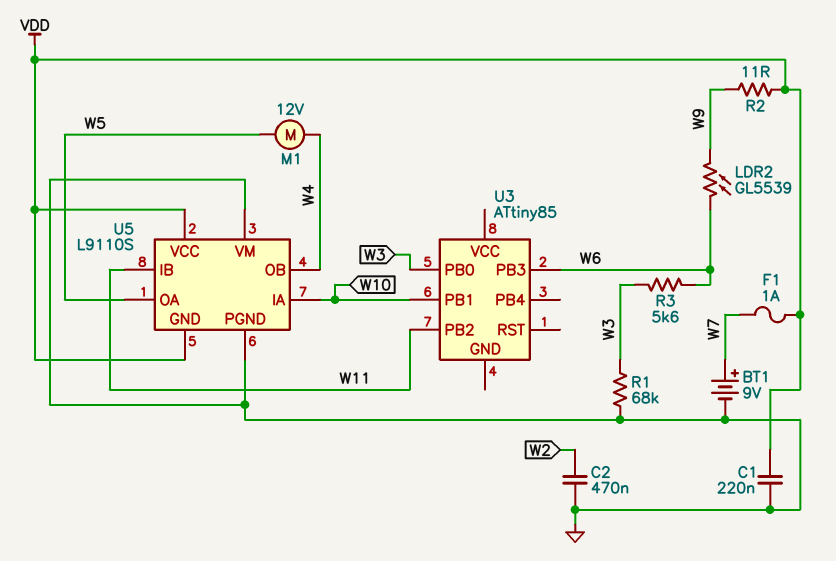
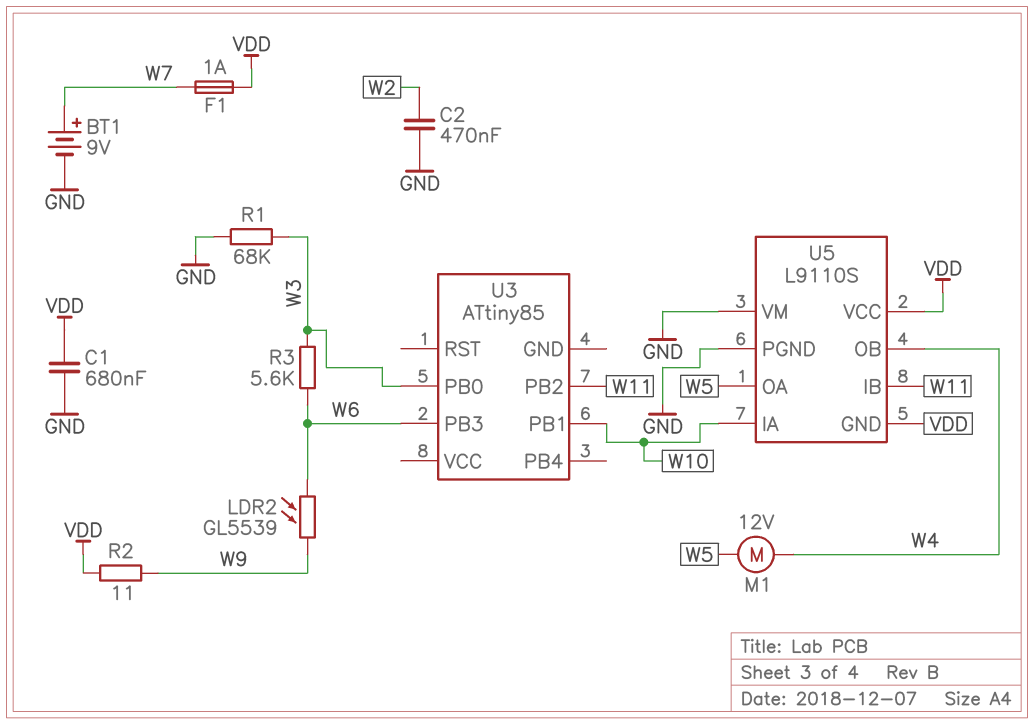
C1: 220nF (GND, VDD) -> 680nF (GND, VDD)

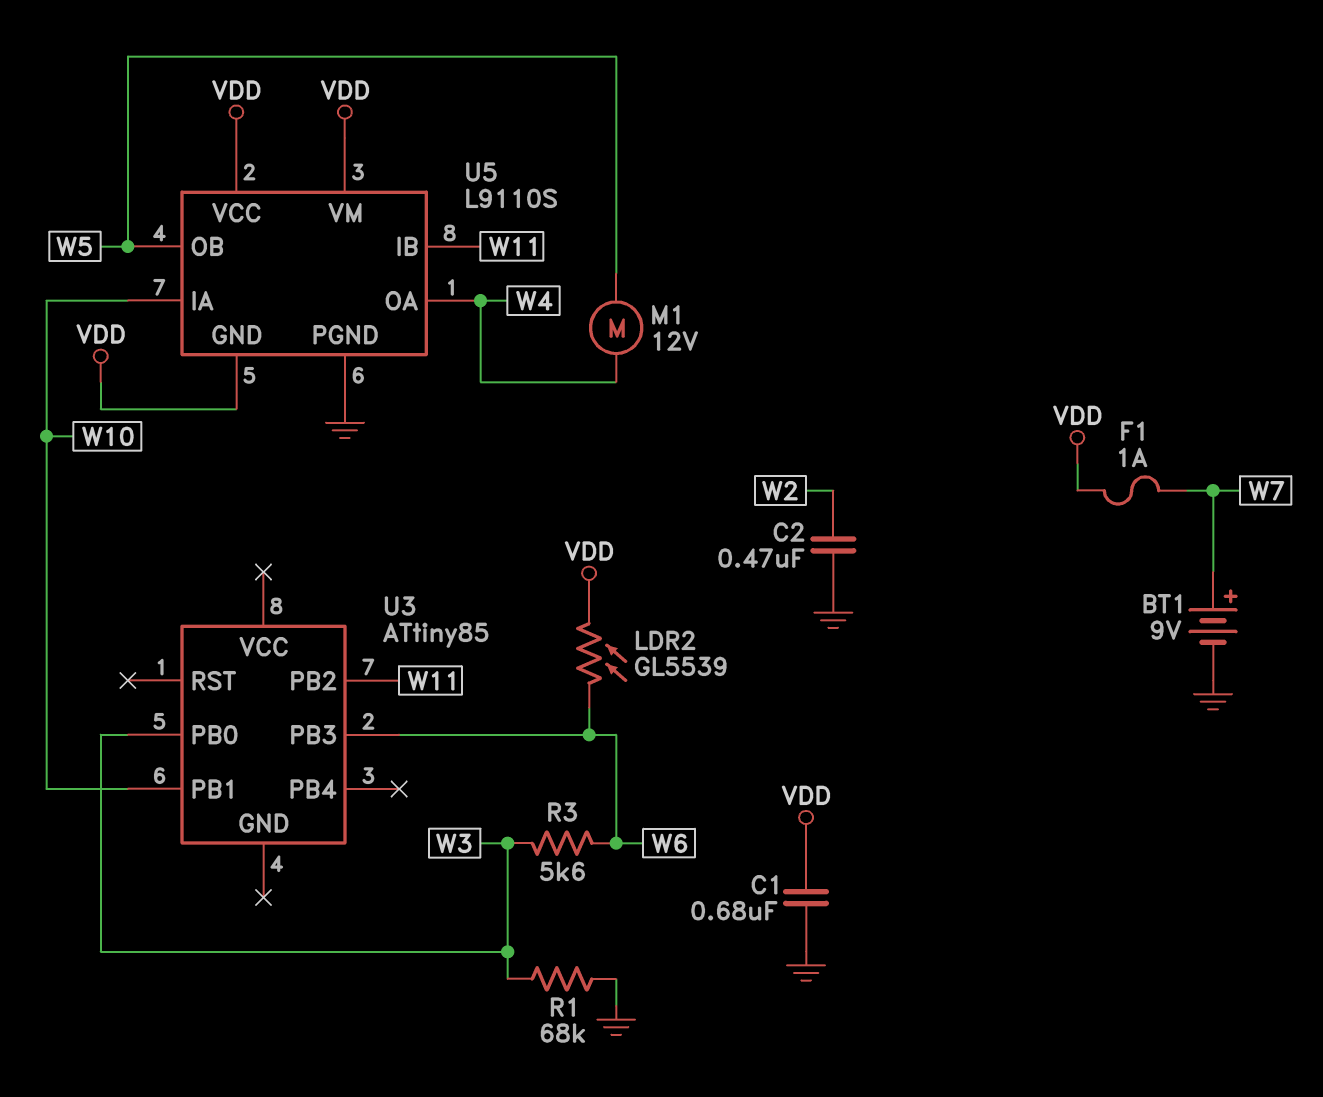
LDR2: GL5539 (W6, W9) -> GL5539 (VDD, W6)
R2: 11 (VDD, W9) -> none
U5 pin OA: W5 -> W4
U5 pin OB: W4 -> W5
U5 pin VM: GND -> VDD

